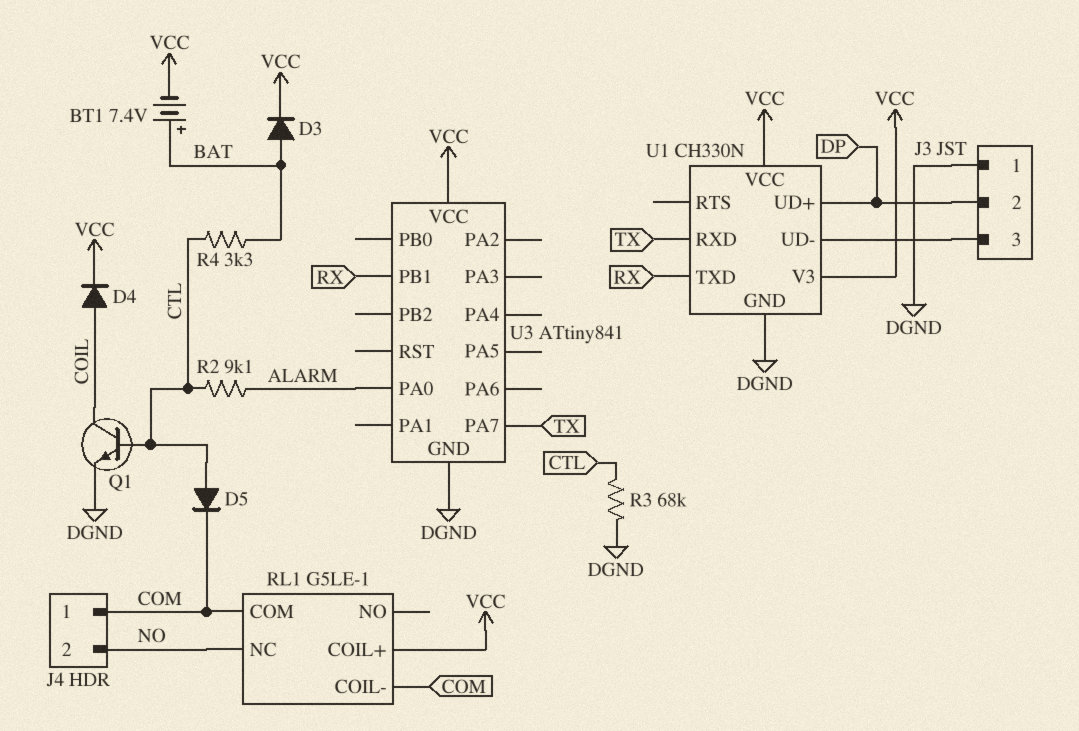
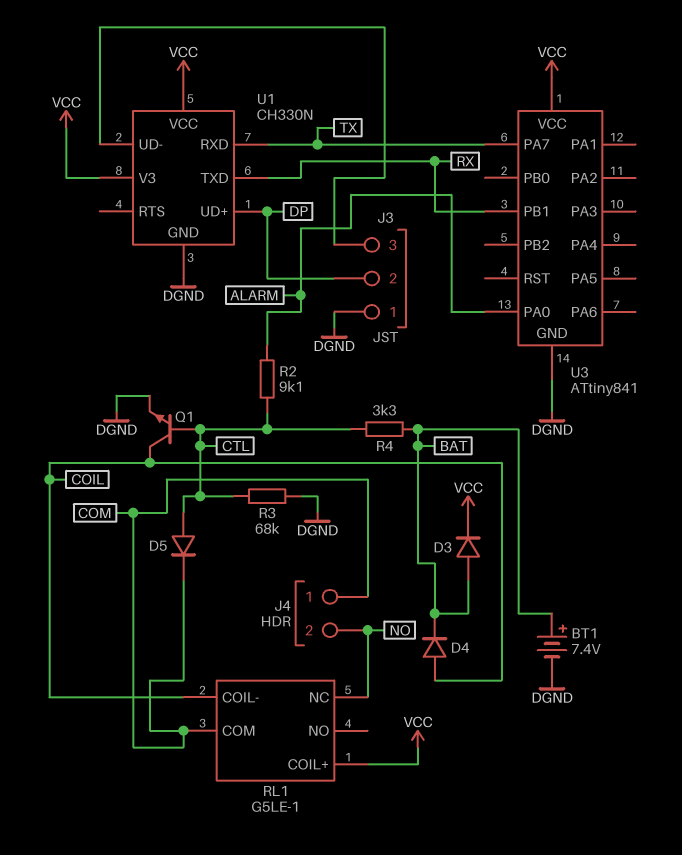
BT1: 7.4V (plus BAT, minus VCC) -> 7.4V (plus BAT, minus DGND)
D4: diode (A COIL, K VCC) -> diode (A COIL, K BAT)
RL1 pin COIL-: COM -> COIL

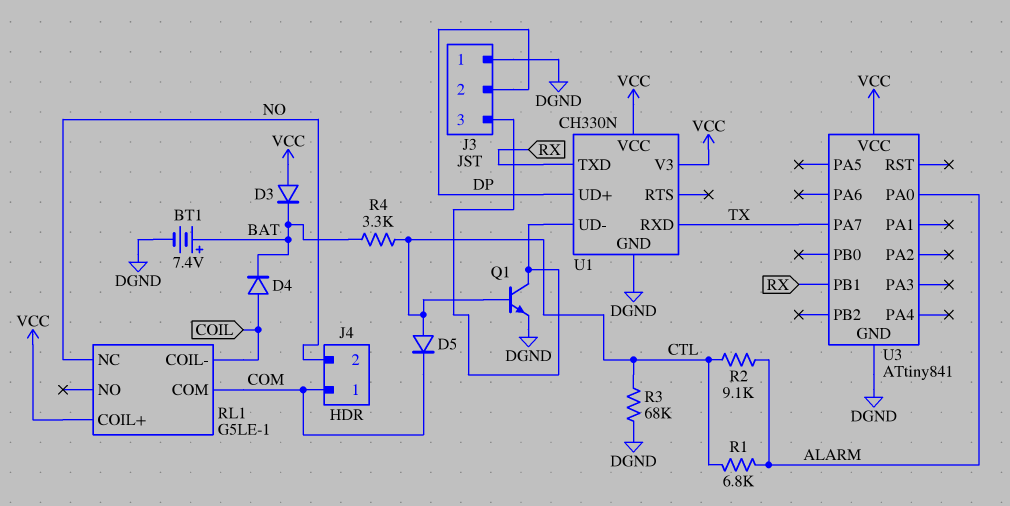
D3: diode (A BAT, K VCC) -> diode (A VCC, K BAT)
Q1: NPN (B CTL, C COIL, E DGND) -> NPN (B CTL, C J3/3, E DGND)
R1: none -> 6.8k (ALARM, CTL)

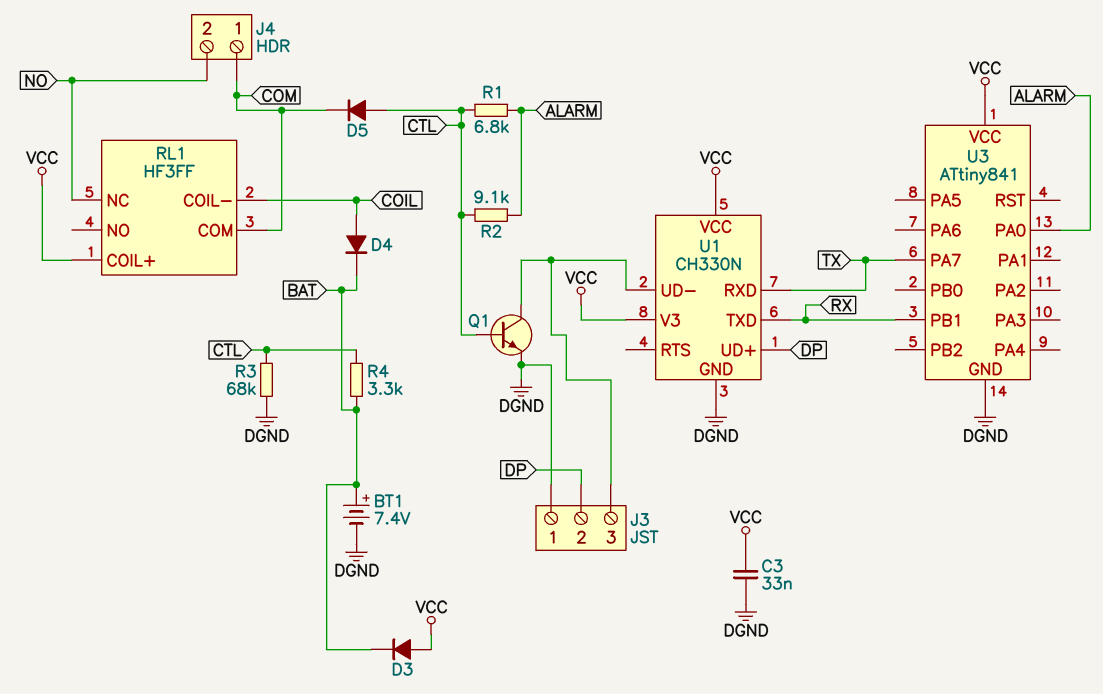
C3: none -> 33nF (DGND, VCC)
RL1: G5LE-1 -> HF3FF

